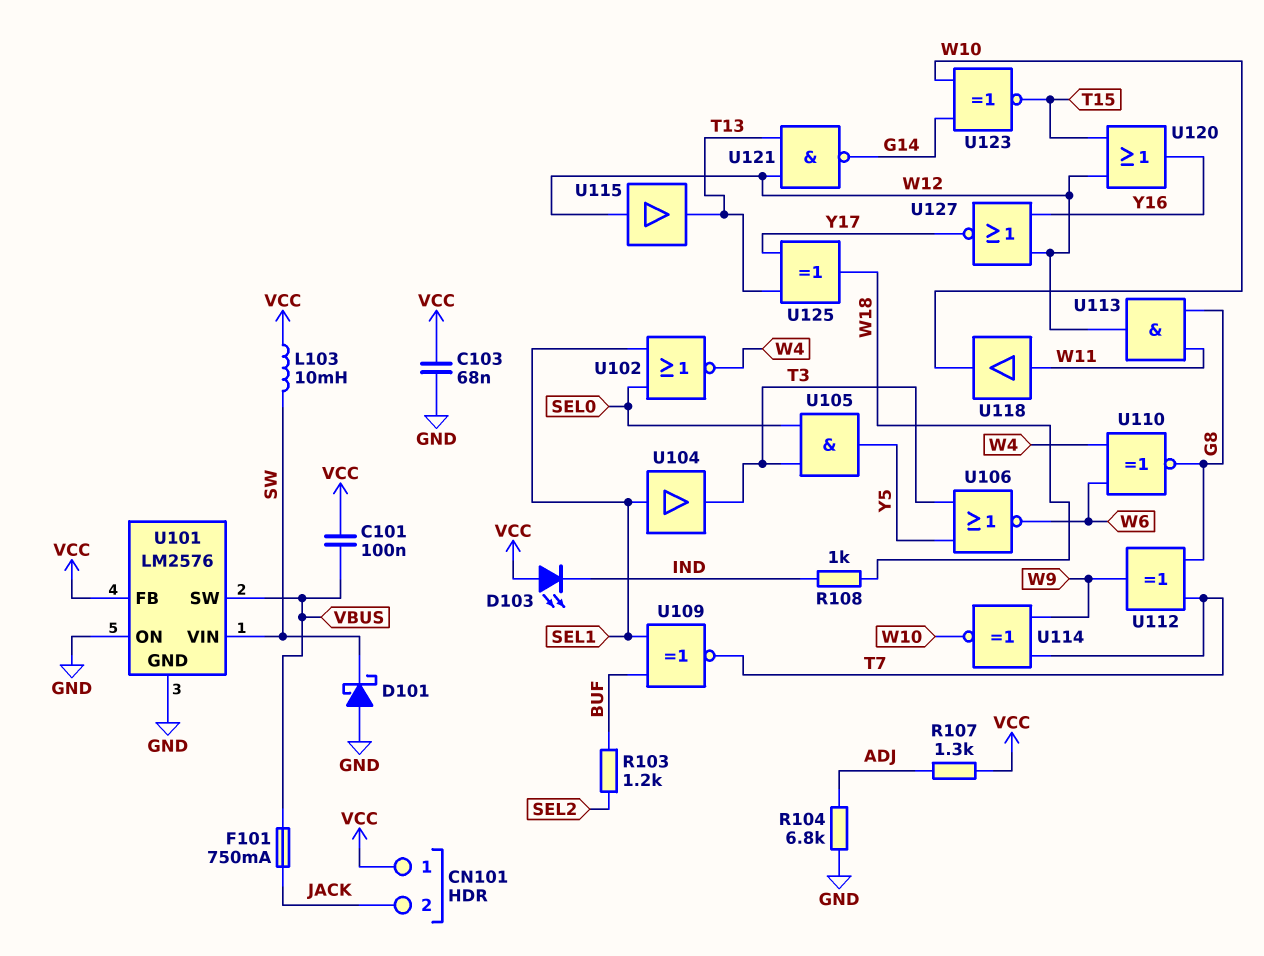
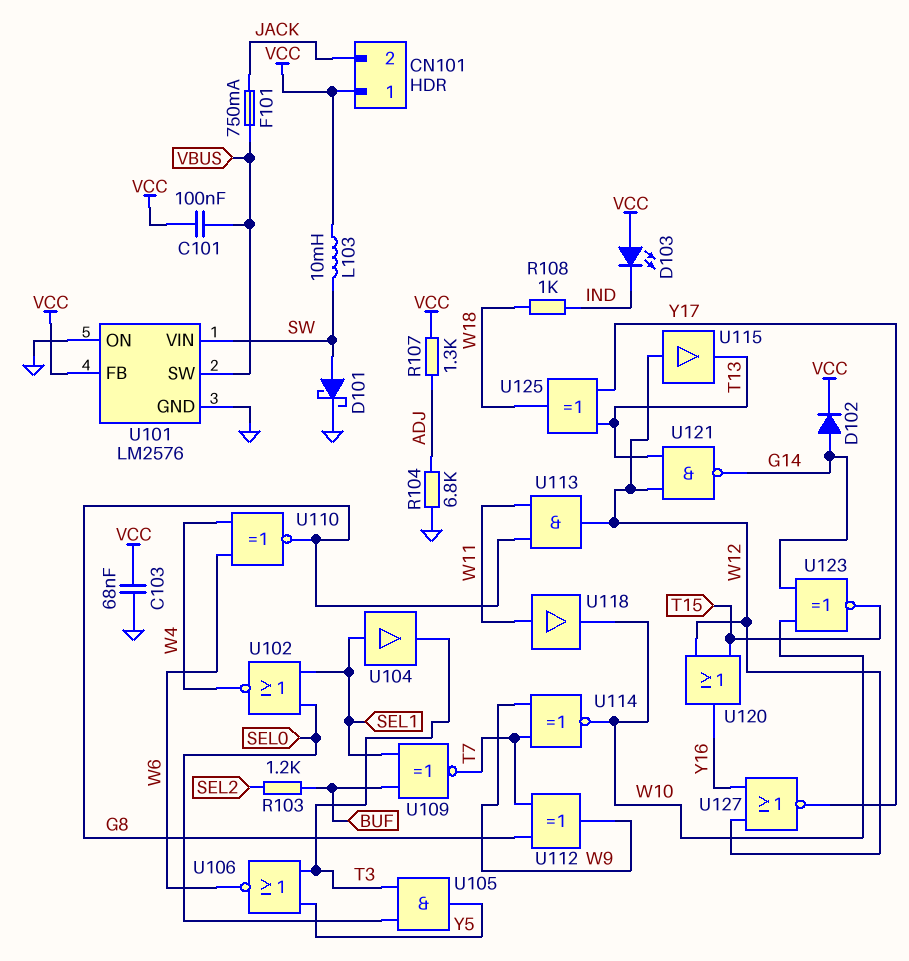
D101: schottky (A GND, K SW) -> schottky (A SW, K GND)
D102: none -> diode (A G14, K VCC)

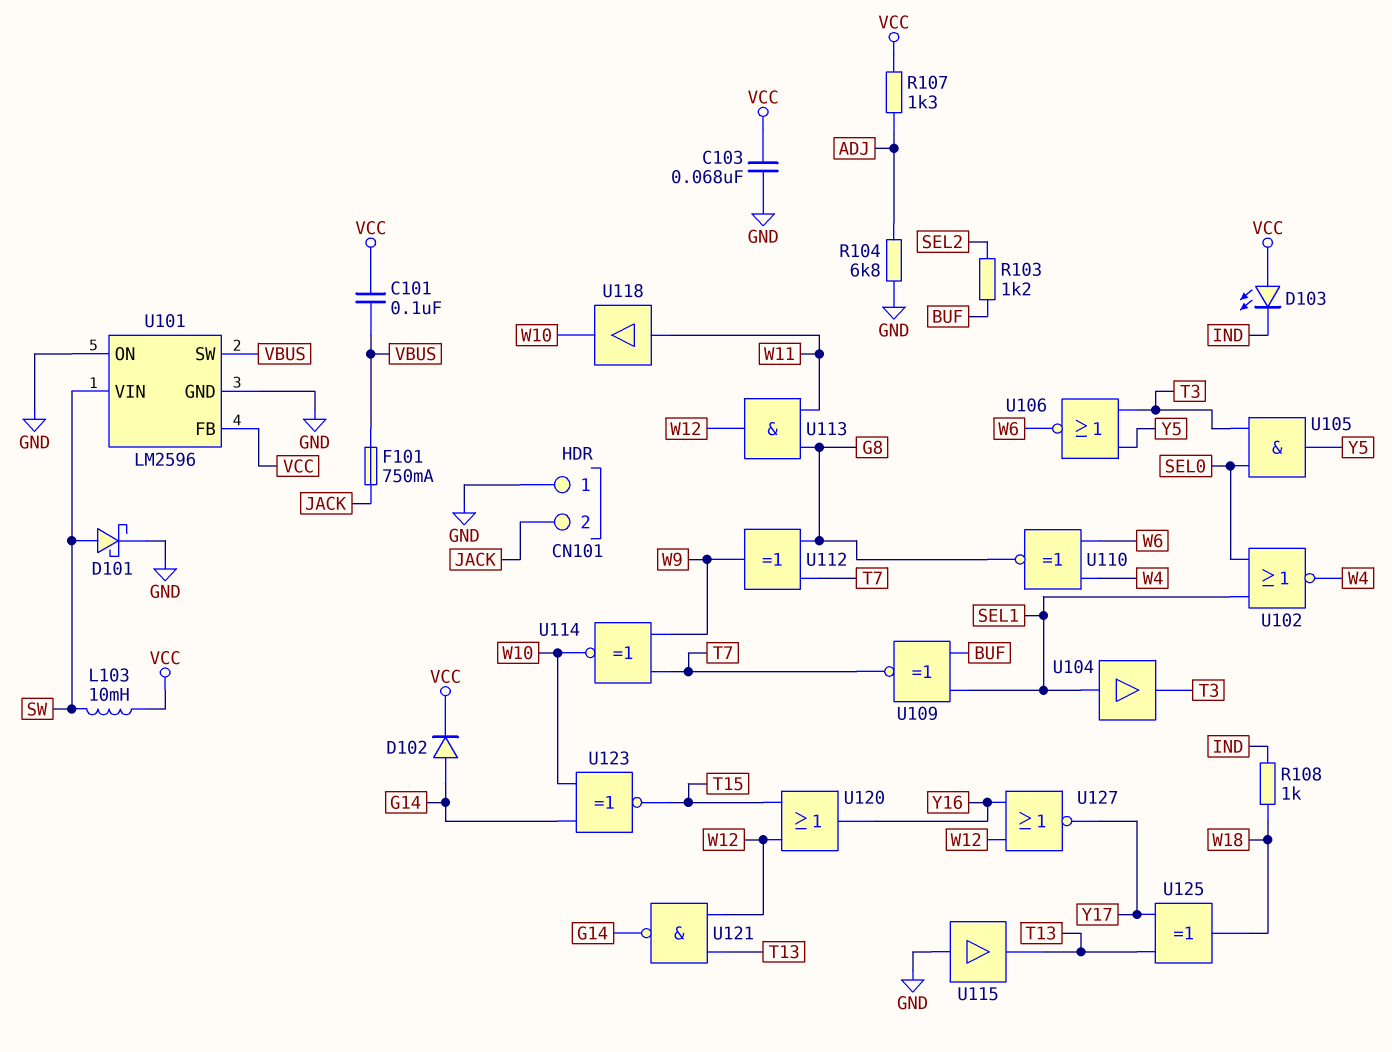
CN101 pin 1: VCC -> GND
U101: LM2576 -> LM2596
U115: buffer (in W12, out T13) -> buffer (in GND, out T13)

